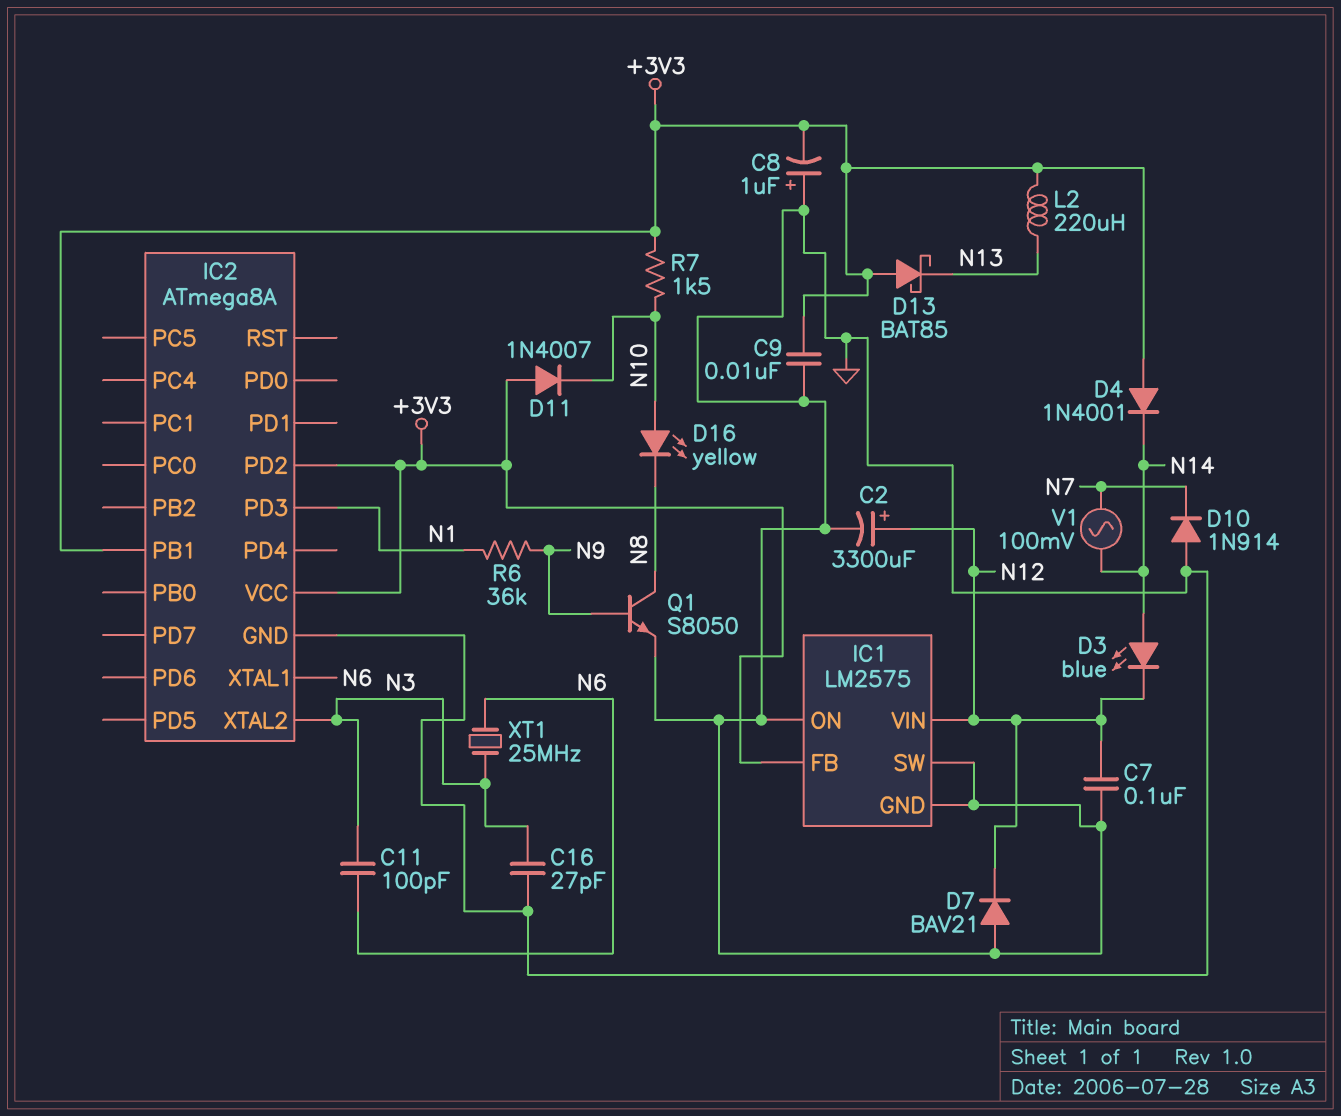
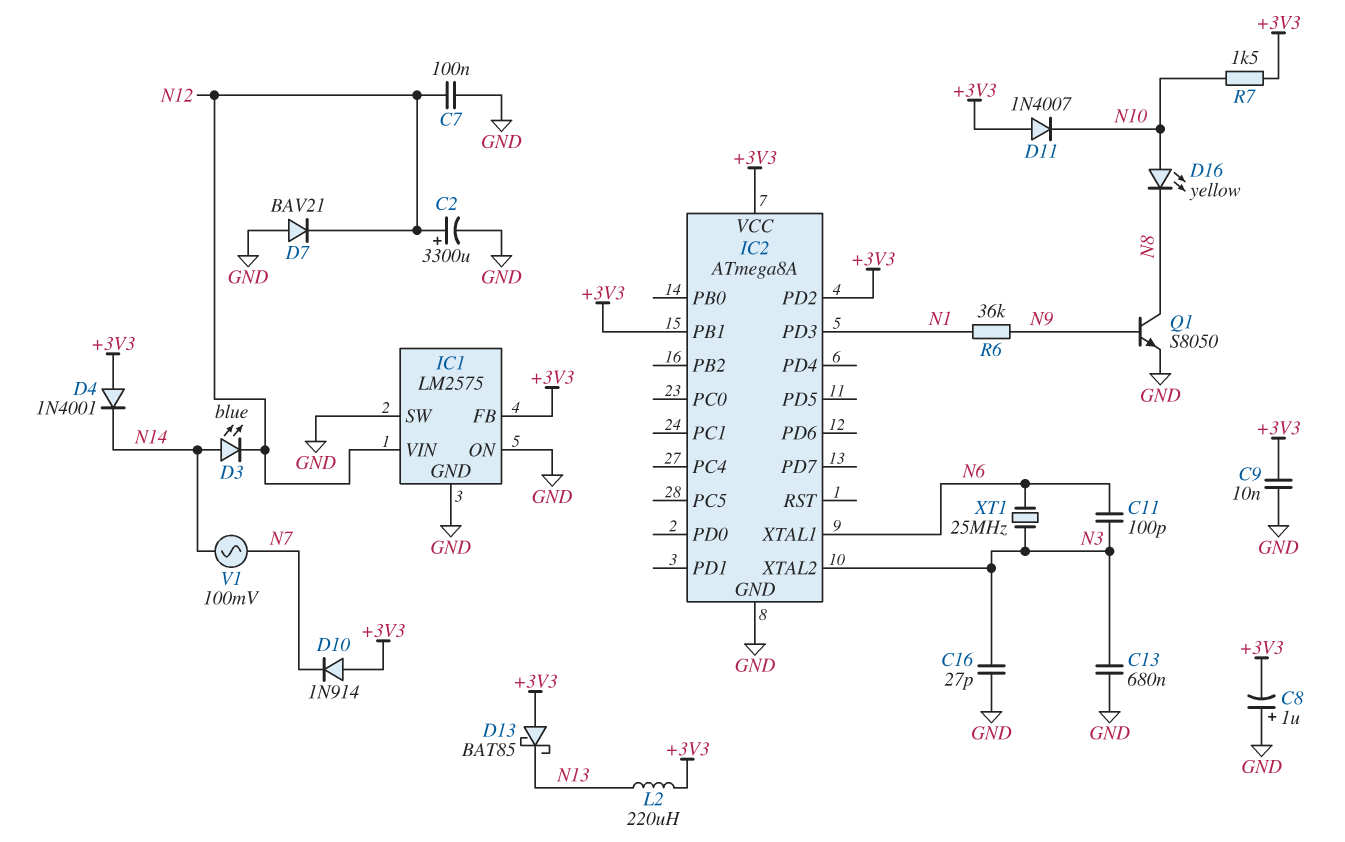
C13: none -> 680nF (GND, N3)
D10: diode 1N914 (A GND, K N7) -> diode 1N914 (A +3V3, K N7)

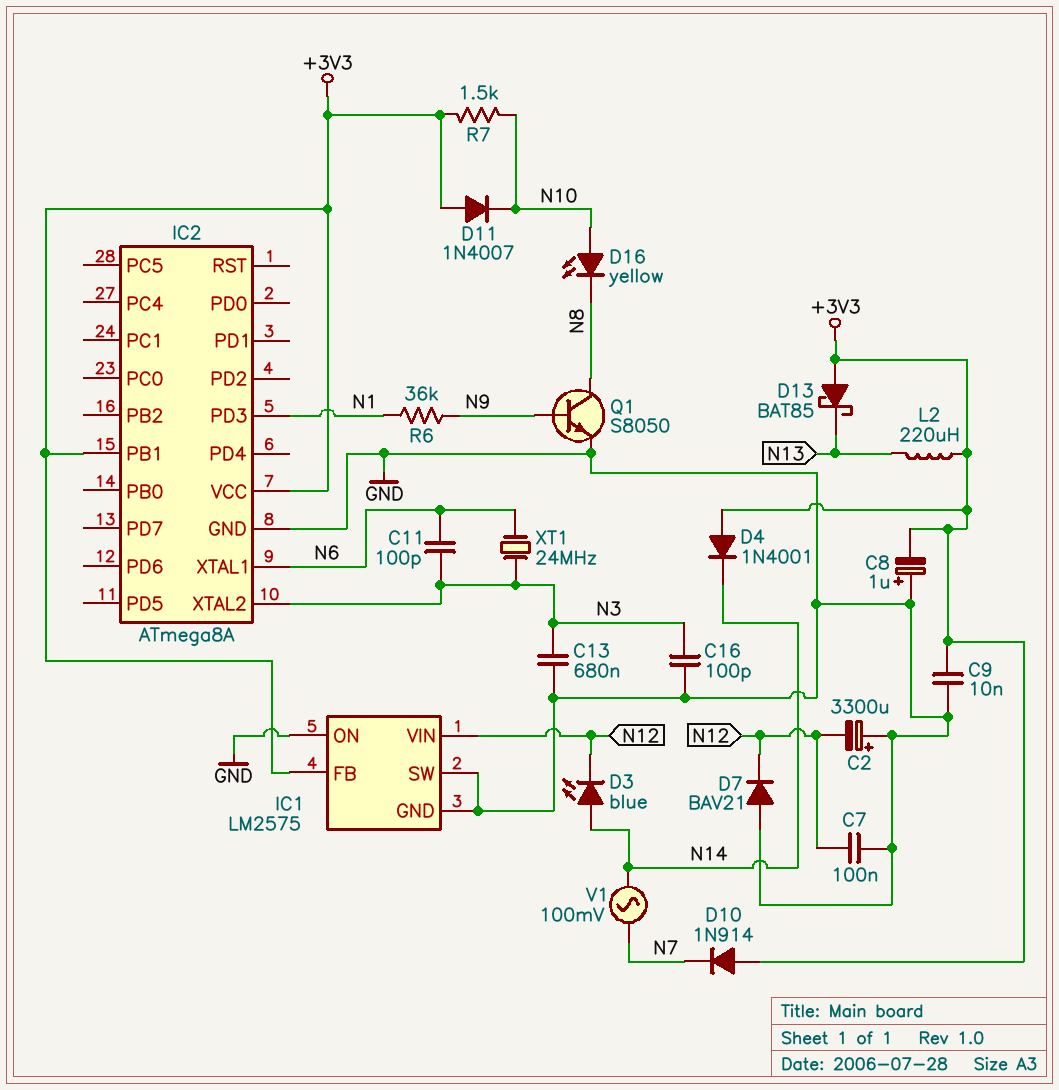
C2: 3300uF (plus N12, minus GND) -> 3300uF (plus GND, minus N12)
C16: 27pF (GND, N3) -> 100pF (GND, N3)
IC2 pin PD2: +3V3 -> none
XT1: 25MHz (N3, N6) -> 24MHz (N3, N6)

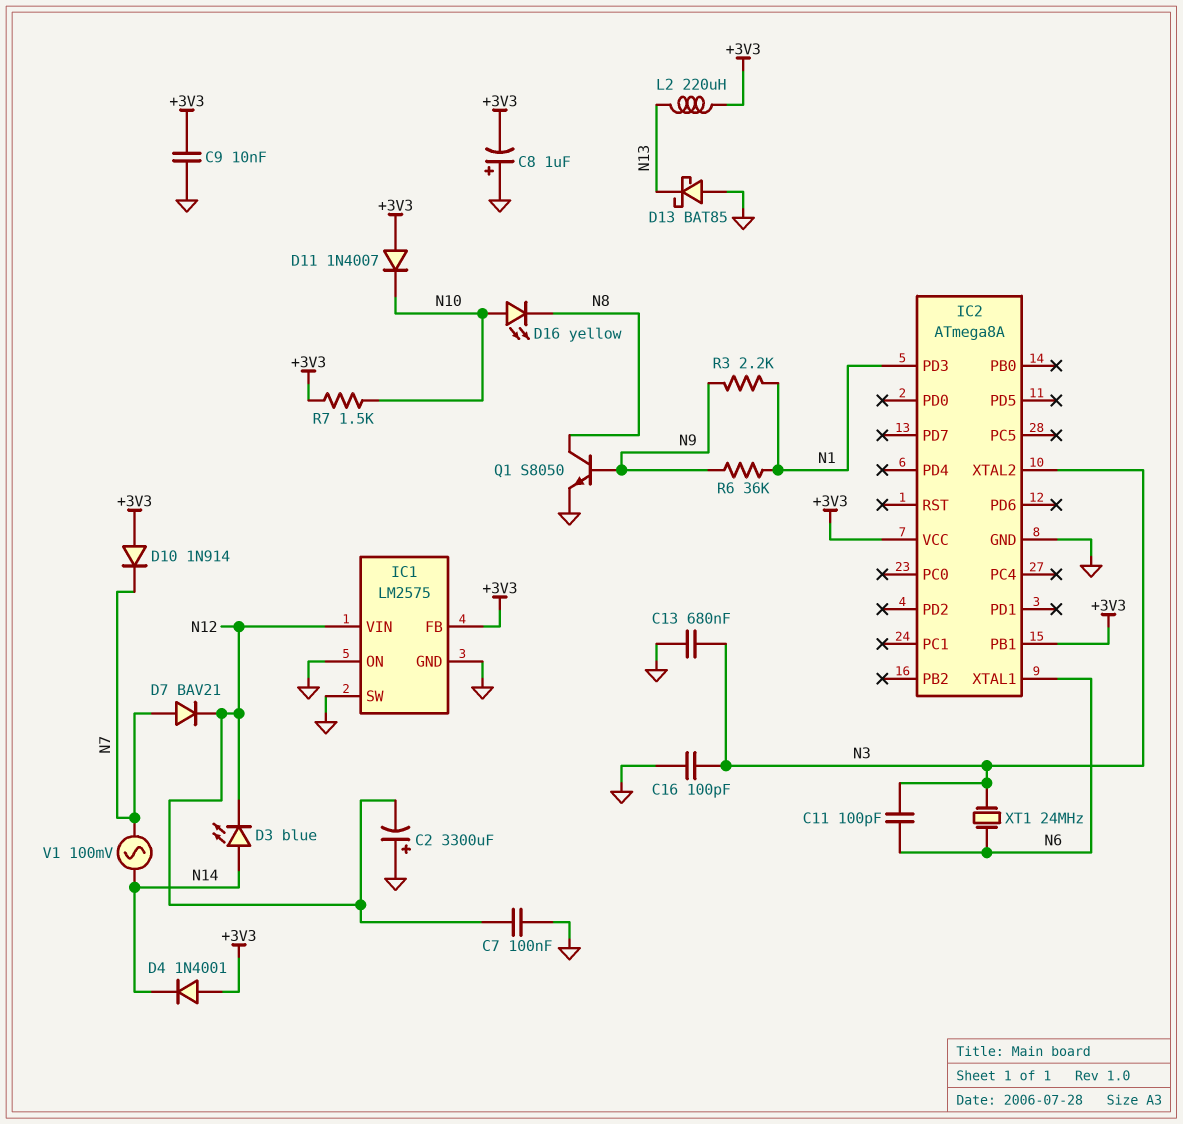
D7: diode BAV21 (A GND, K N12) -> diode BAV21 (A N7, K N12)
D13: schottky BAT85 (A +3V3, K N13) -> schottky BAT85 (A GND, K N13)
R3: none -> 2.2k (N1, N9)

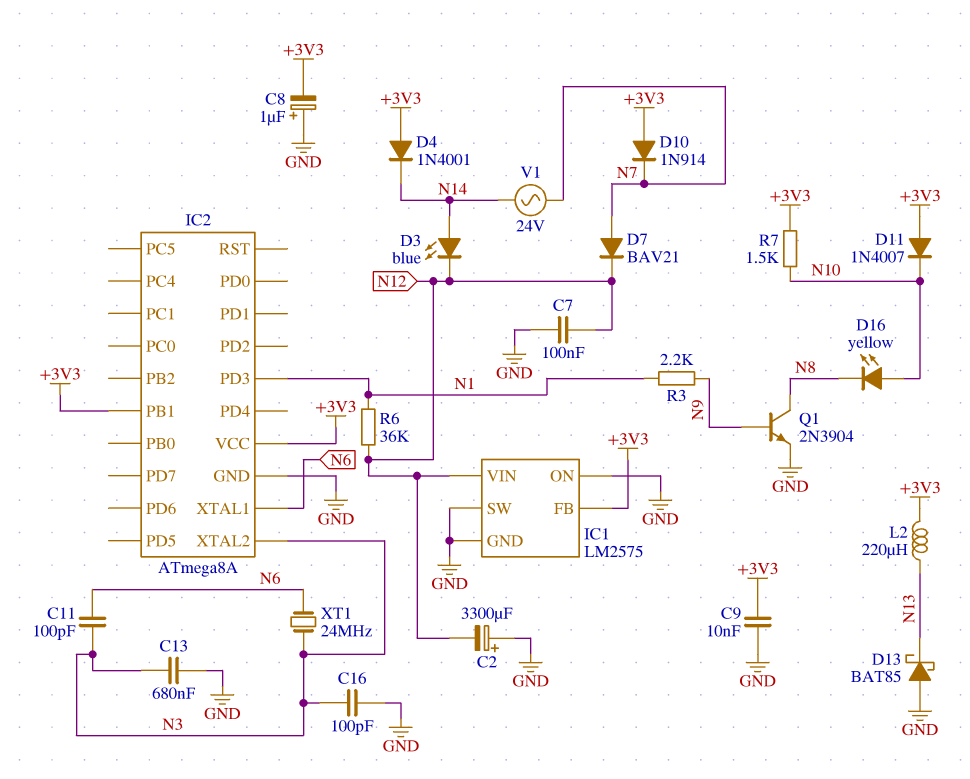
Q1: NPN S8050 (B N9, C N8, E GND) -> NPN 2N3904 (B N9, C N8, E GND)
R6: 36k (N1, N9) -> 36k (N1, N12)
V1: AC 100mV (N7, N14) -> AC 24V (N7, N14)

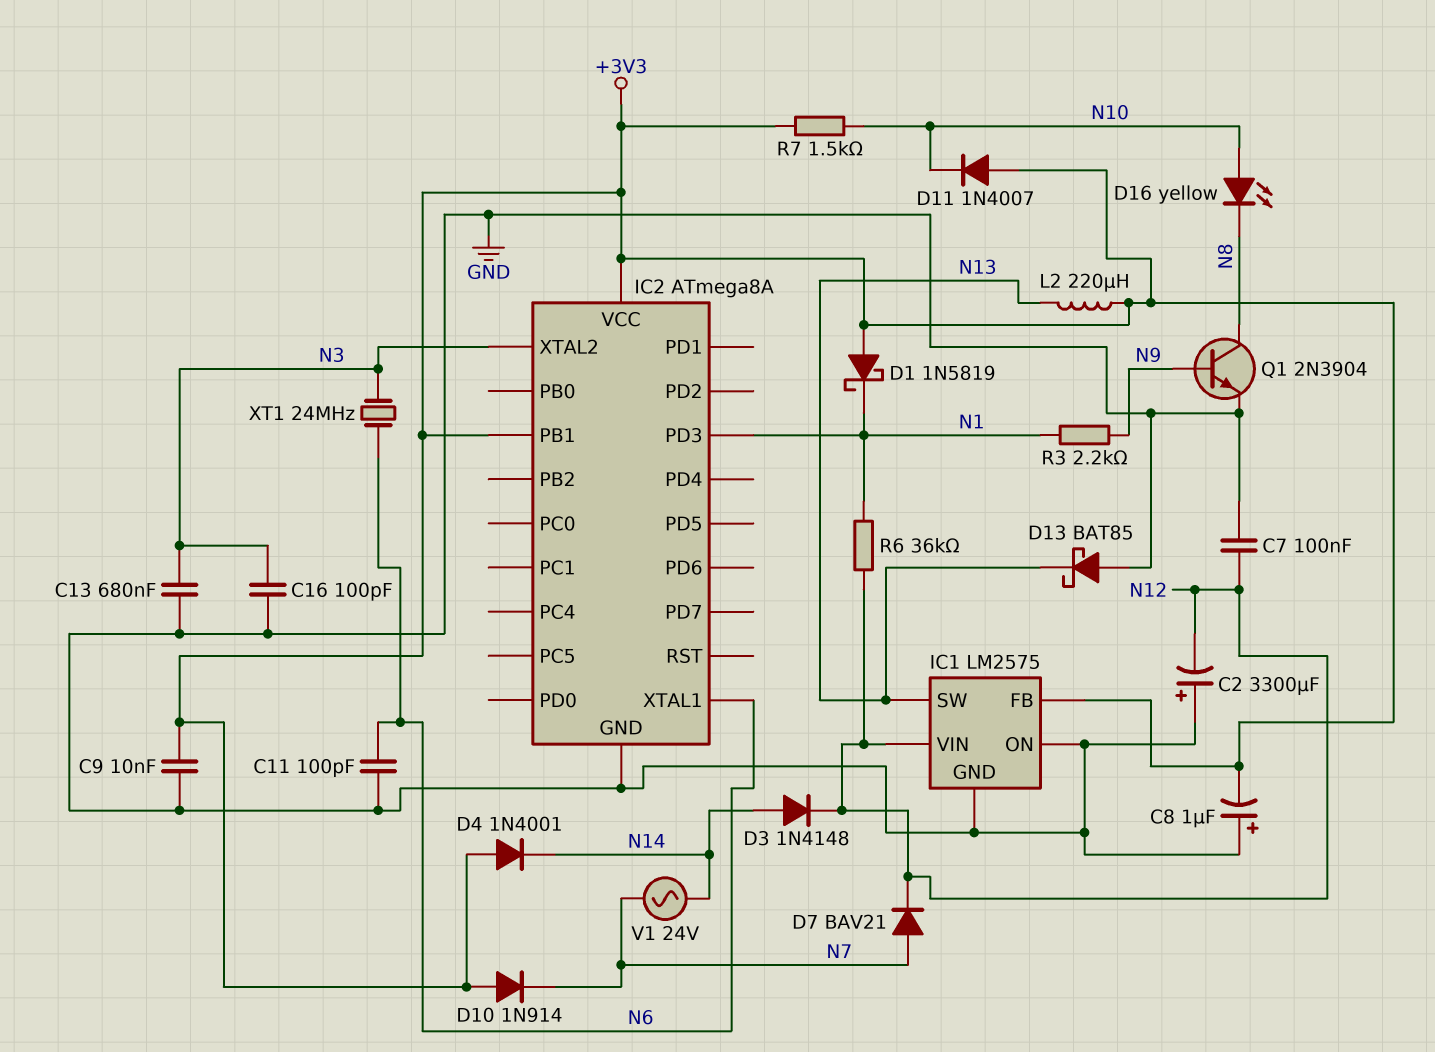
C11: 100pF (N3, N6) -> 100pF (GND, N6)
D1: none -> schottky 1N5819 (A +3V3, K N1)
D3: LED blue (A N14, K N12) -> diode 1N4148 (A N14, K N12)
IC1 pin SW: GND -> N13

